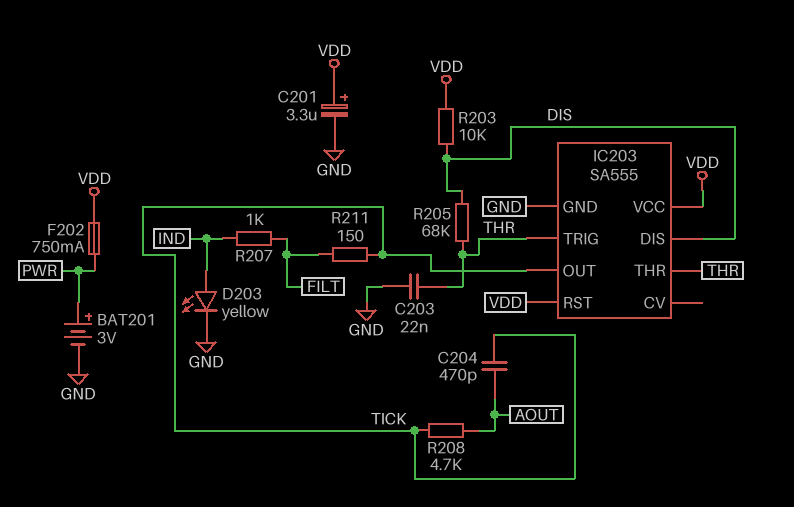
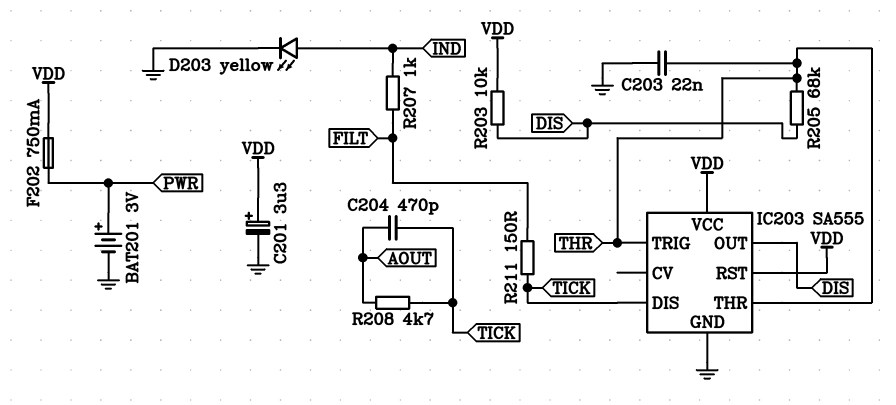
IC203 pin DIS: DIS -> TICK
IC203 pin OUT: TICK -> DIS

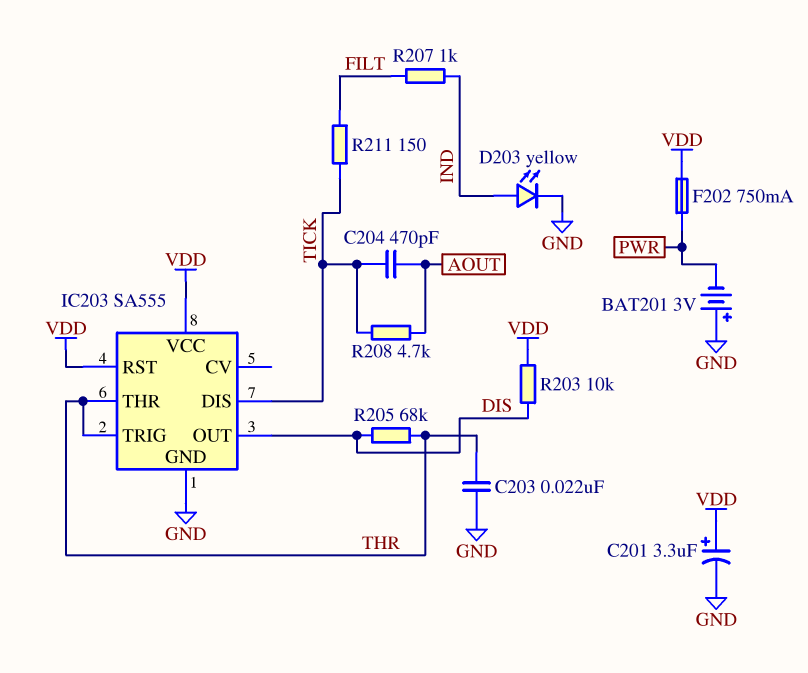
BAT201: 3V (plus PWR, minus GND) -> 3V (plus GND, minus PWR)

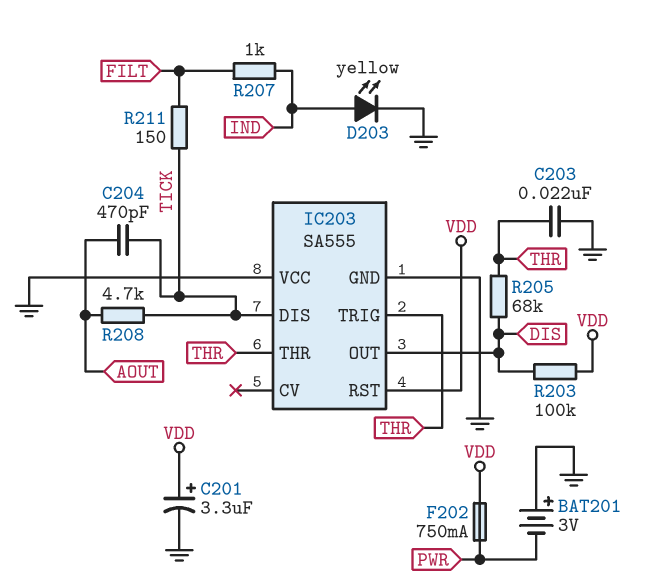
IC203 pin VCC: VDD -> GND
R203: 10k (DIS, VDD) -> 100k (DIS, VDD)

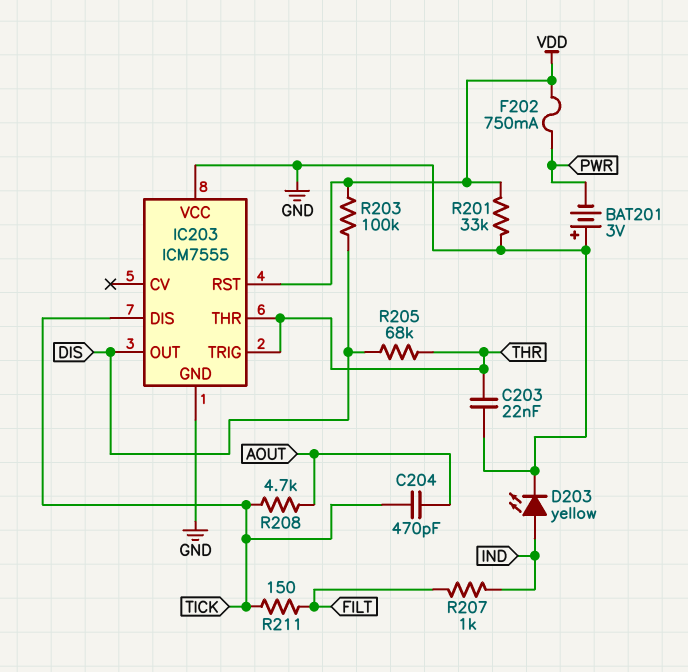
C201: 3.3uF (plus VDD, minus GND) -> none
IC203: SA555 -> ICM7555
R201: none -> 33k (GND, VDD)

